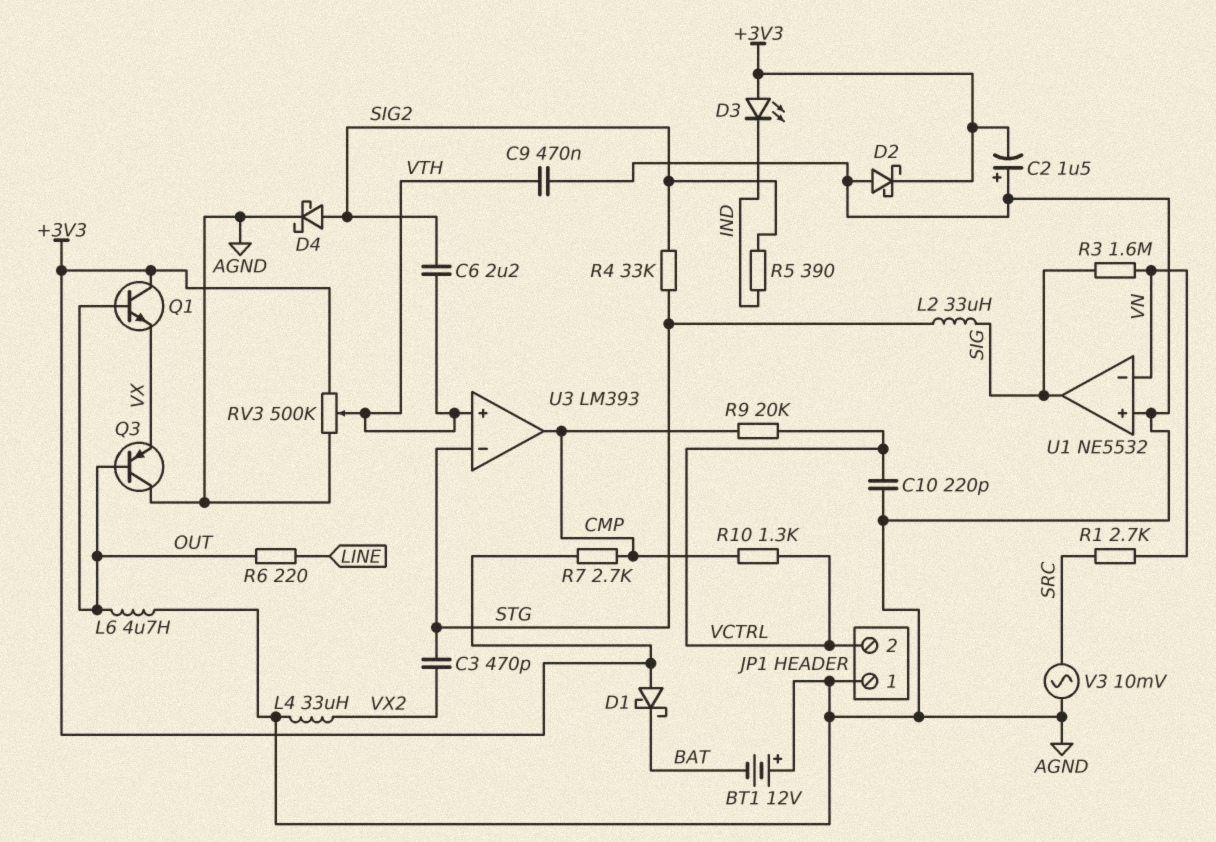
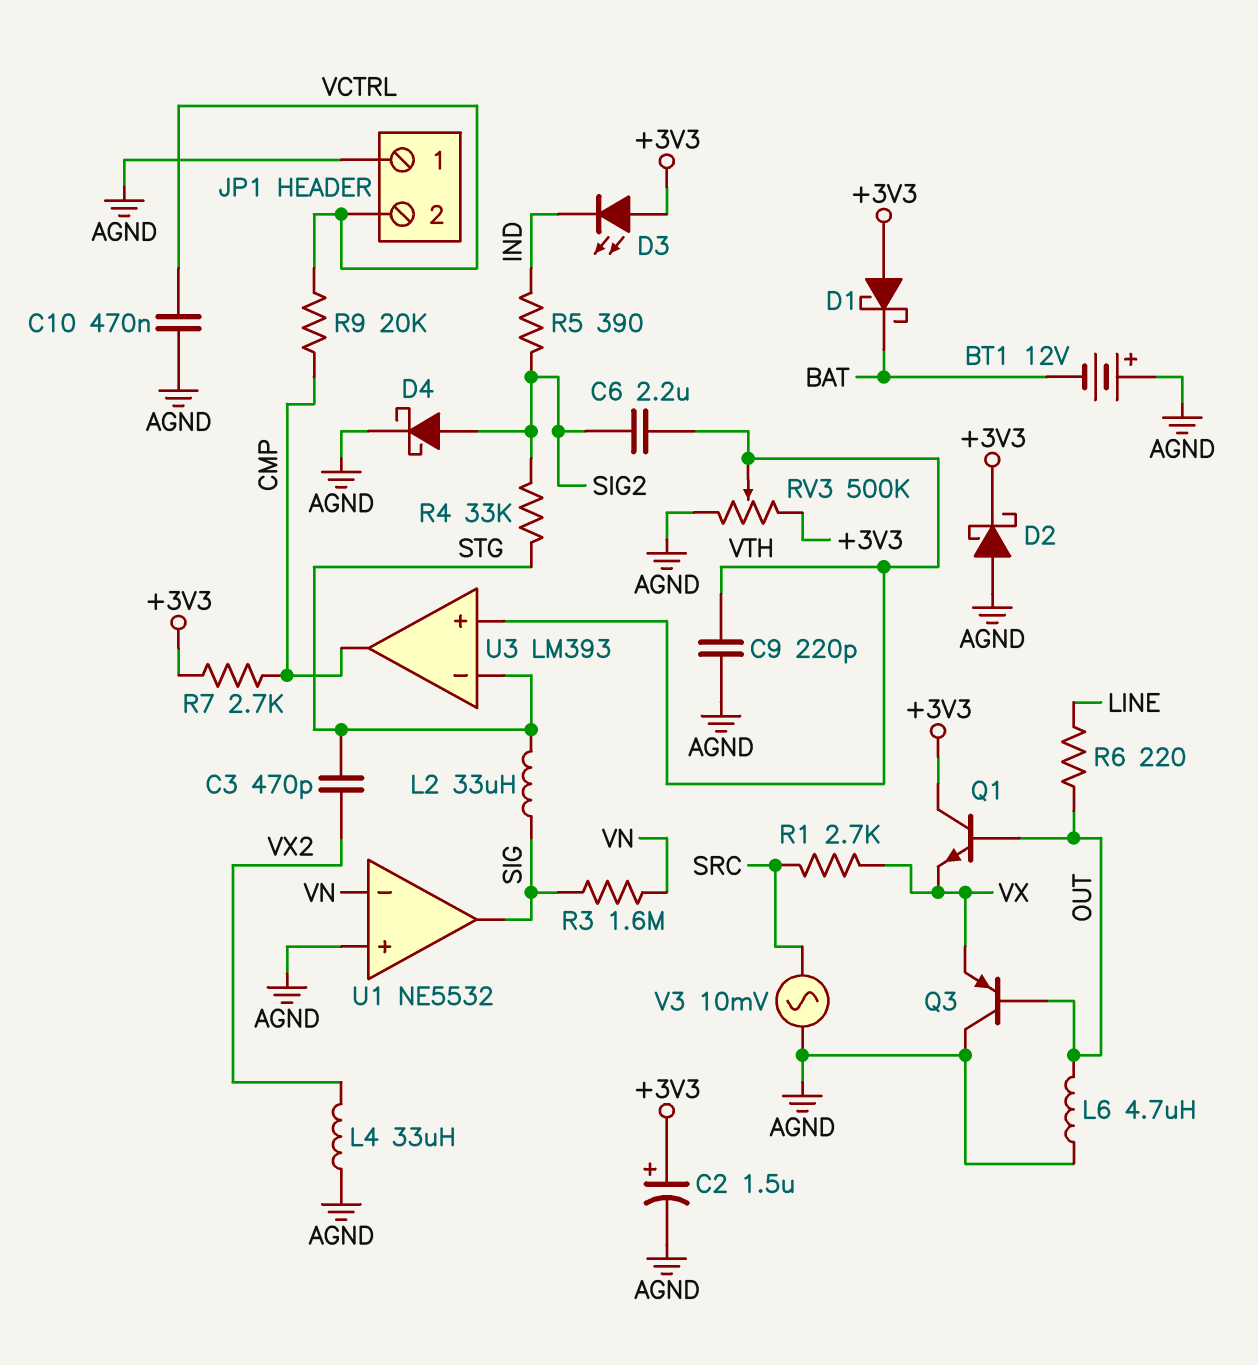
C2: 1.5uF (plus AGND, minus +3V3) -> 1.5uF (plus +3V3, minus AGND)
C9: 470nF (AGND, VTH) -> 220pF (AGND, VTH)
C10: 220pF (AGND, VCTRL) -> 470nF (AGND, VCTRL)
R1: 2.7k (SRC, VN) -> 2.7k (SRC, VX)
R10: 1.3k (CMP, VCTRL) -> none

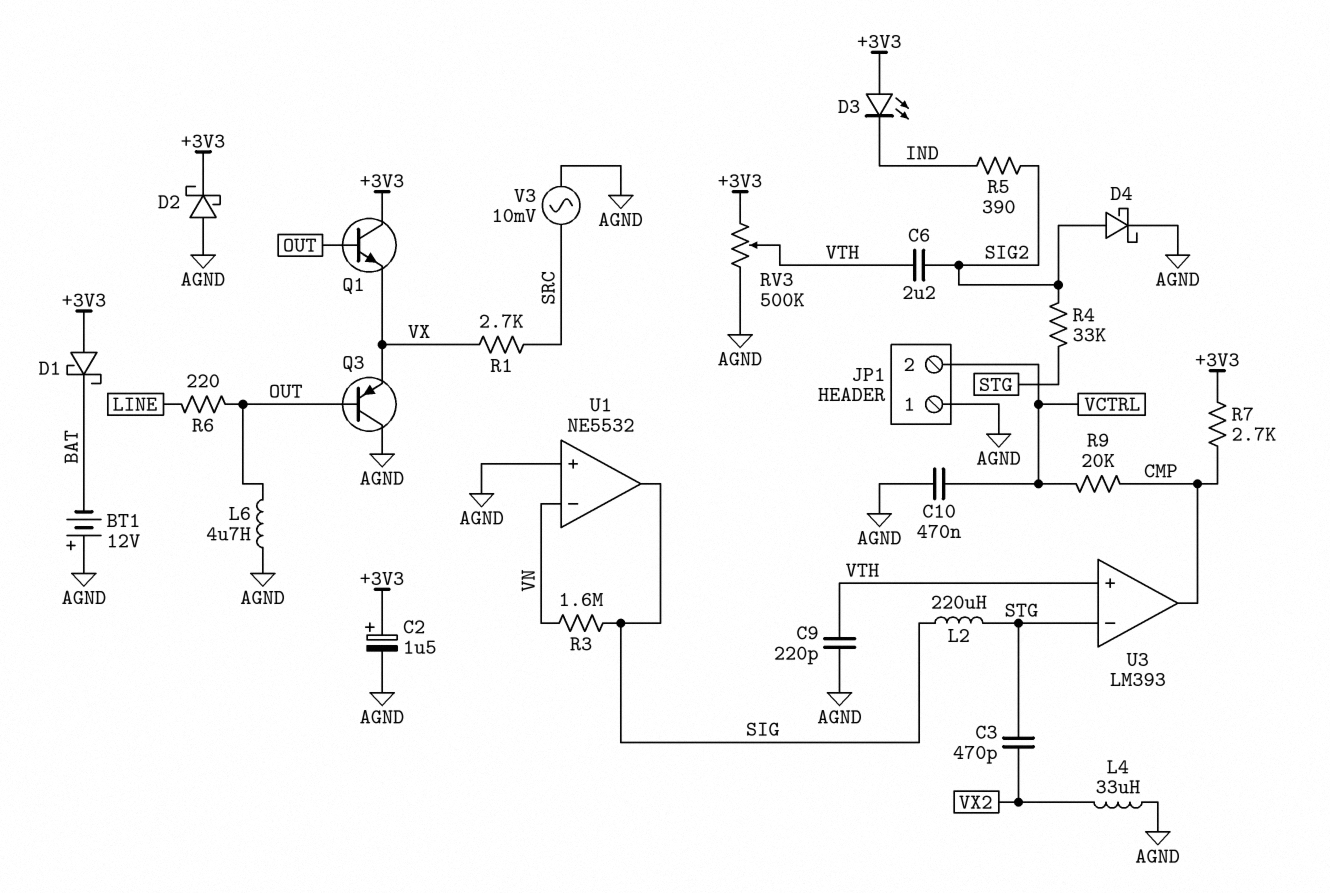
L2: 33uH (SIG, STG) -> 220uH (SIG, STG)

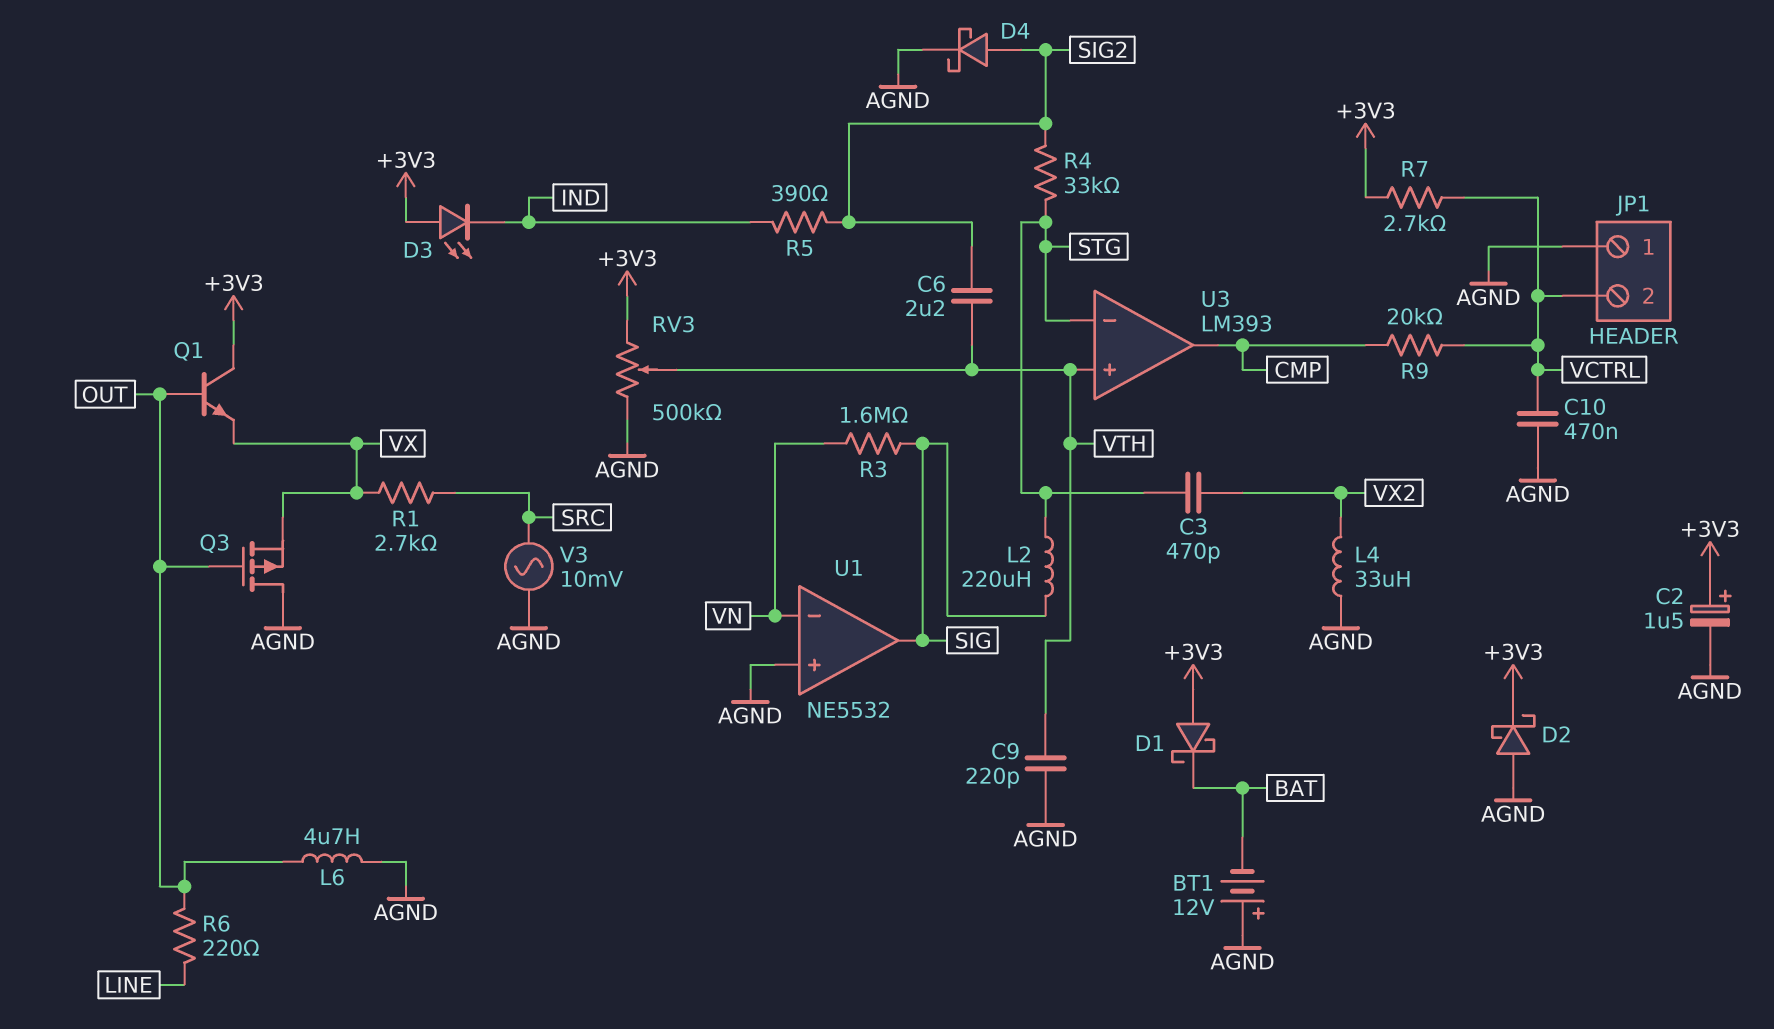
Q3: PNP (B OUT, C AGND, E VX) -> PMOS (G OUT, D AGND, S VX)
R7: 2.7k (+3V3, CMP) -> 2.7k (+3V3, VCTRL)

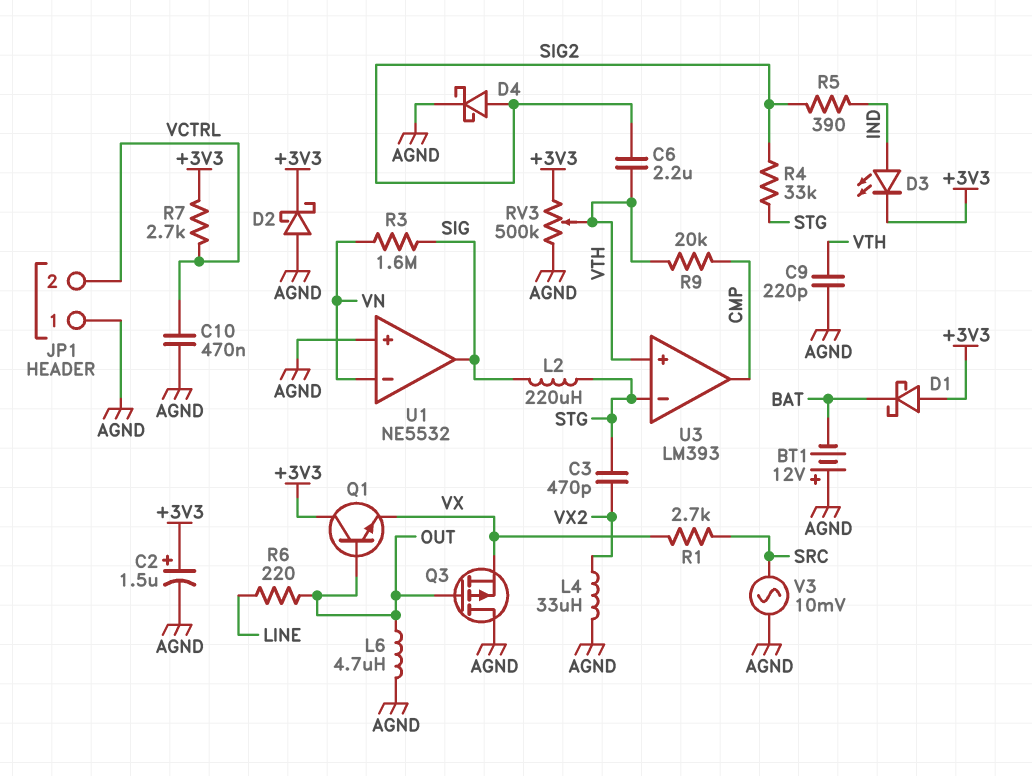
D3: LED (A +3V3, K IND) -> LED (A IND, K +3V3)
R9: 20k (CMP, VCTRL) -> 20k (CMP, VTH)

